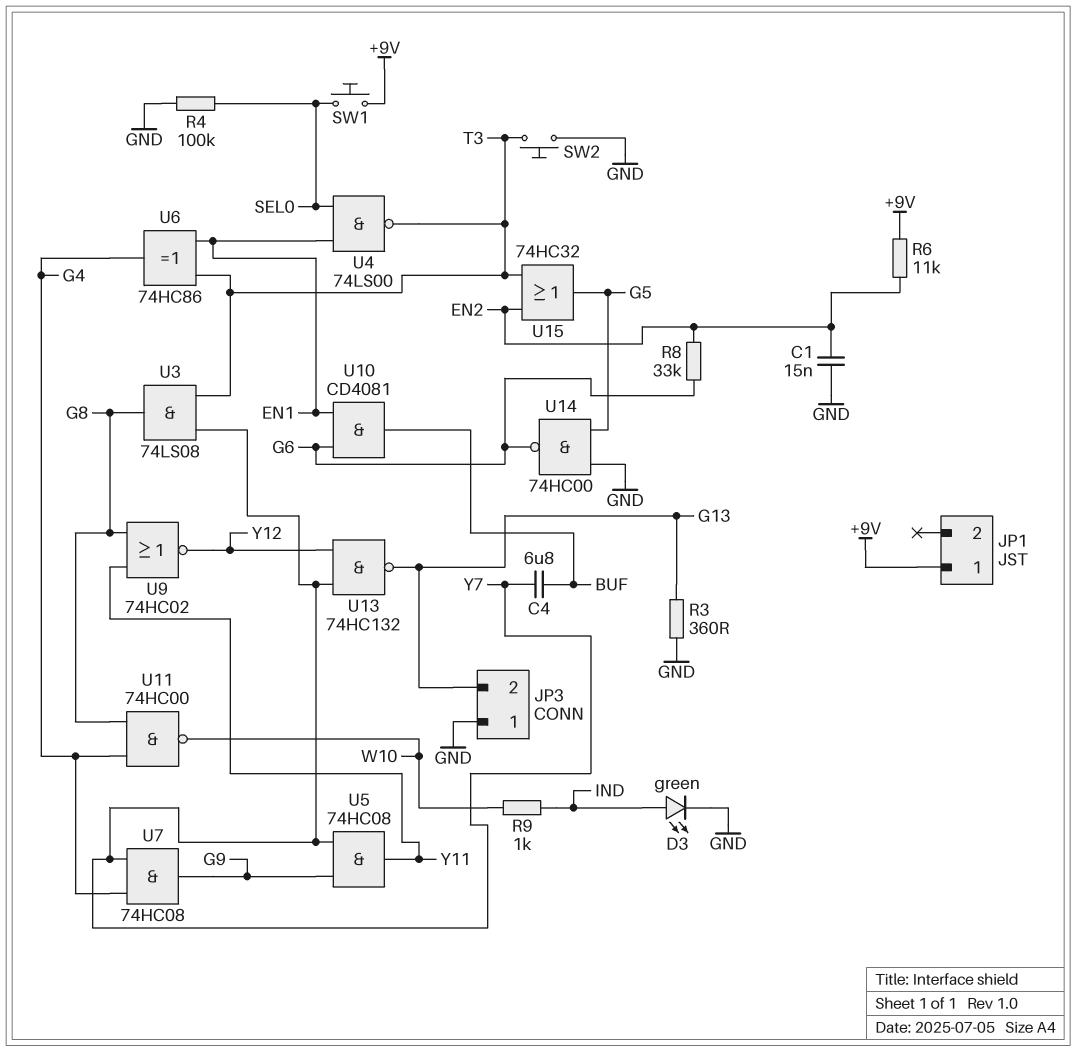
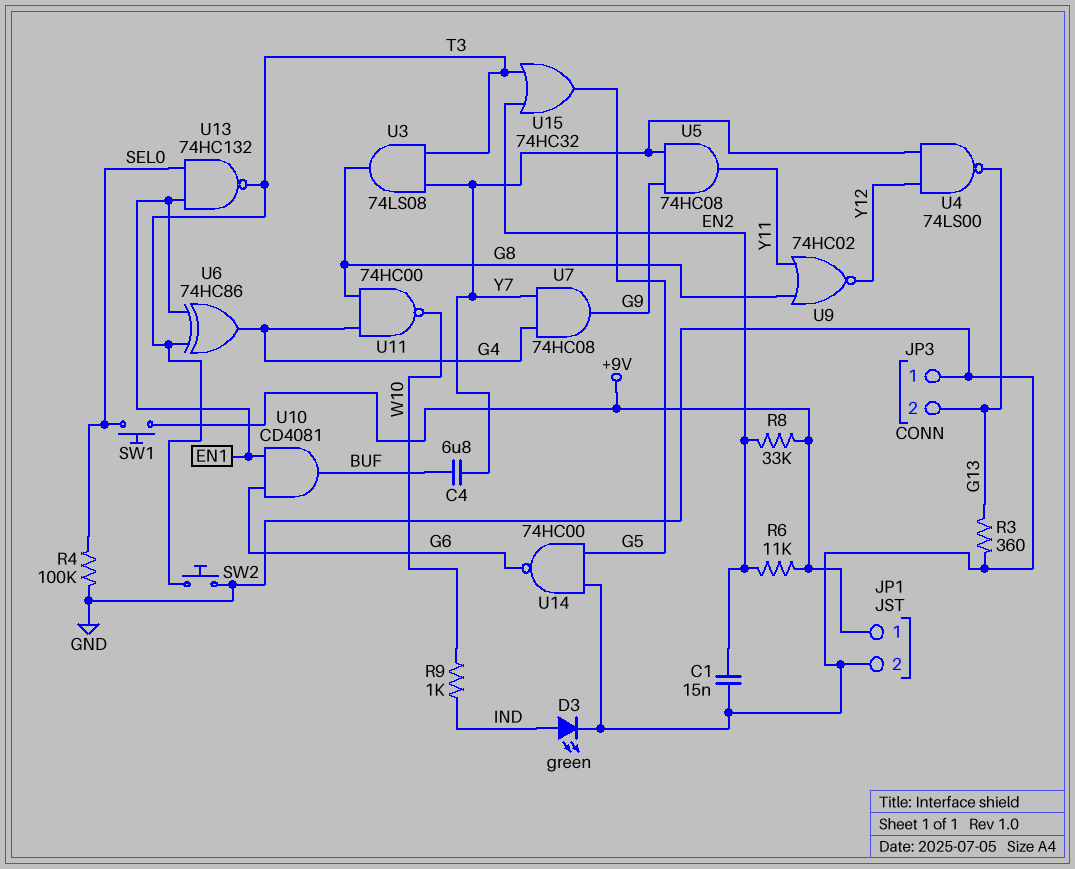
JP1 pin 2: none -> GND
R8: 33k (EN2, G6) -> 33k (+9V, EN2)
U4: NAND 74LS00 (in EN1, in SEL0, out T3) -> NAND 74LS00 (in Y7, in Y12, out G13)
U13: NAND 74HC132 (in Y7, in Y12, out G13) -> NAND 74HC132 (in EN1, in SEL0, out T3)

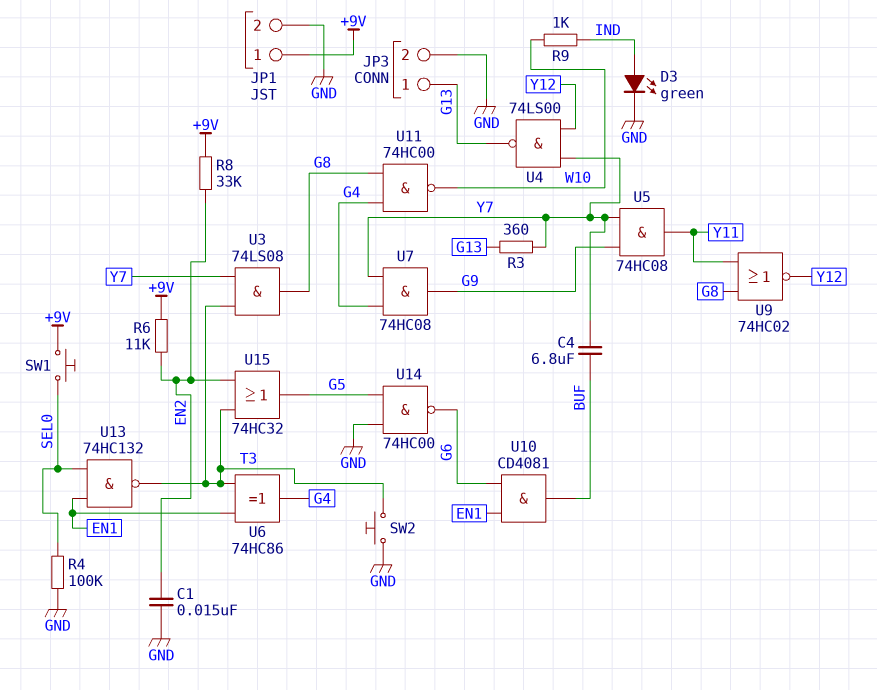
JP3 pin 1: GND -> G13
JP3 pin 2: G13 -> GND
R3: 360 (G13, GND) -> 360 (G13, Y7)

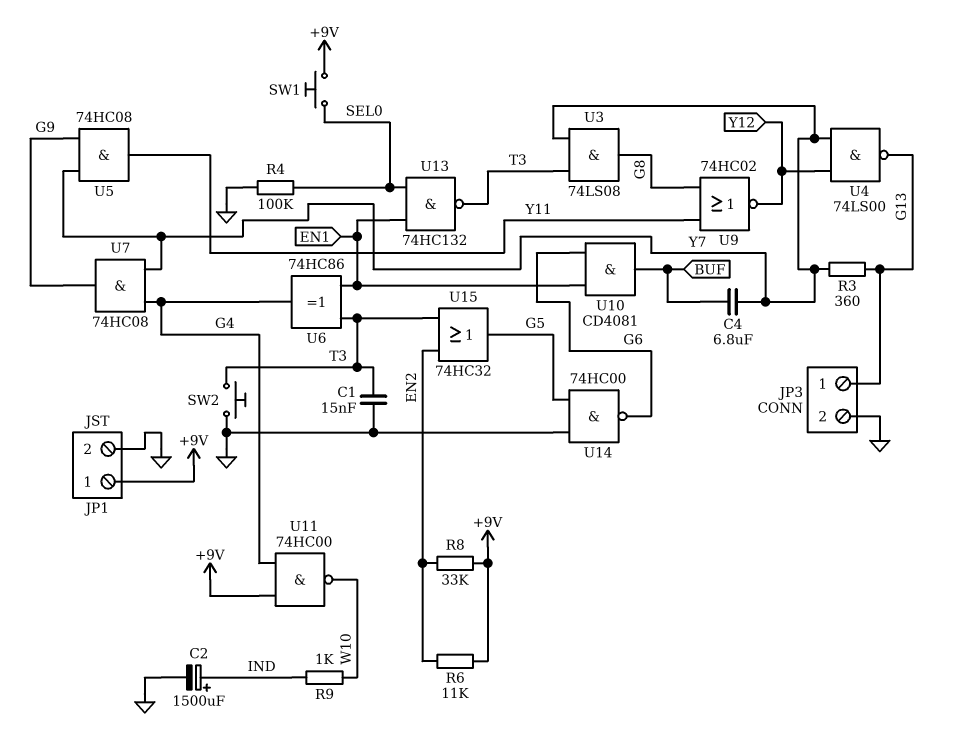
C1: 15nF (EN2, GND) -> 15nF (GND, T3)
C2: none -> 1500uF (plus IND, minus GND)
D3: LED green (A IND, K GND) -> none
U11: NAND 74HC00 (in G4, in G8, out W10) -> NAND 74HC00 (in +9V, in G4, out W10)

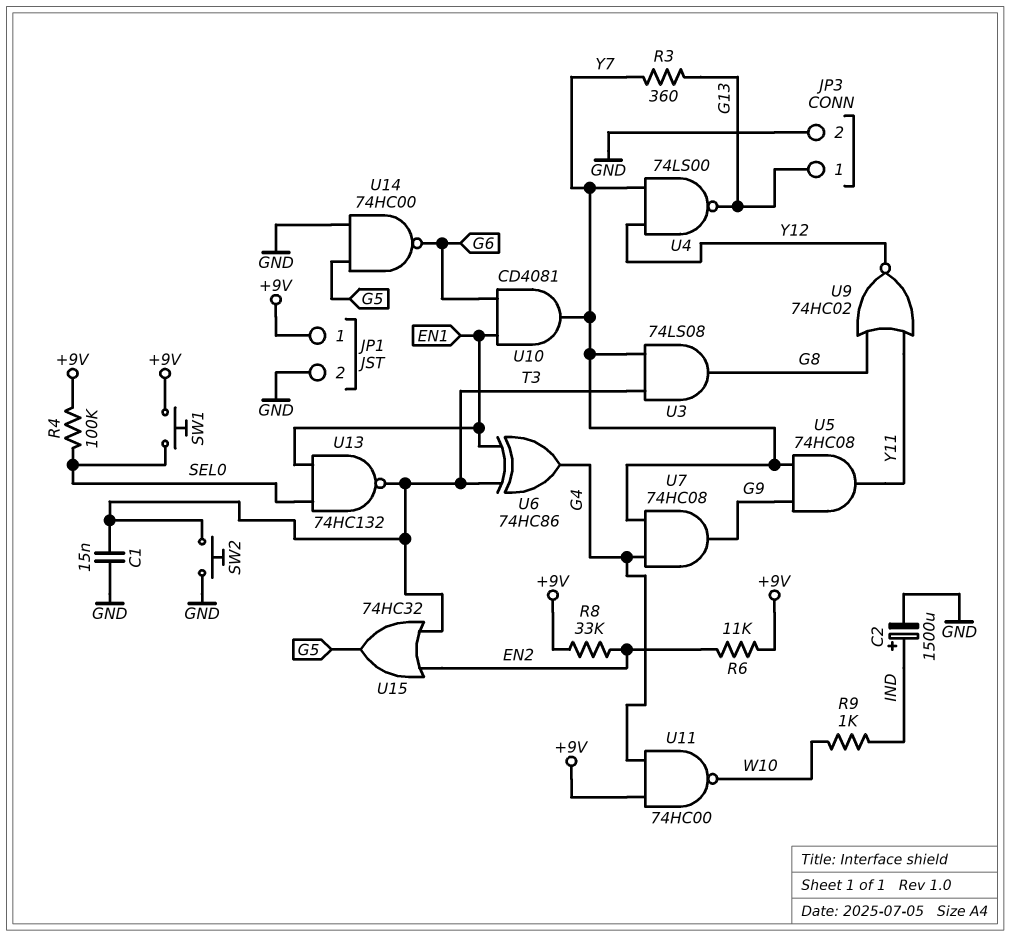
C4: 6.8uF (BUF, Y7) -> none
R4: 100k (GND, SEL0) -> 100k (+9V, SEL0)
U10: AND CD4081 (in EN1, in G6, out BUF) -> AND CD4081 (in EN1, in G6, out Y7)

